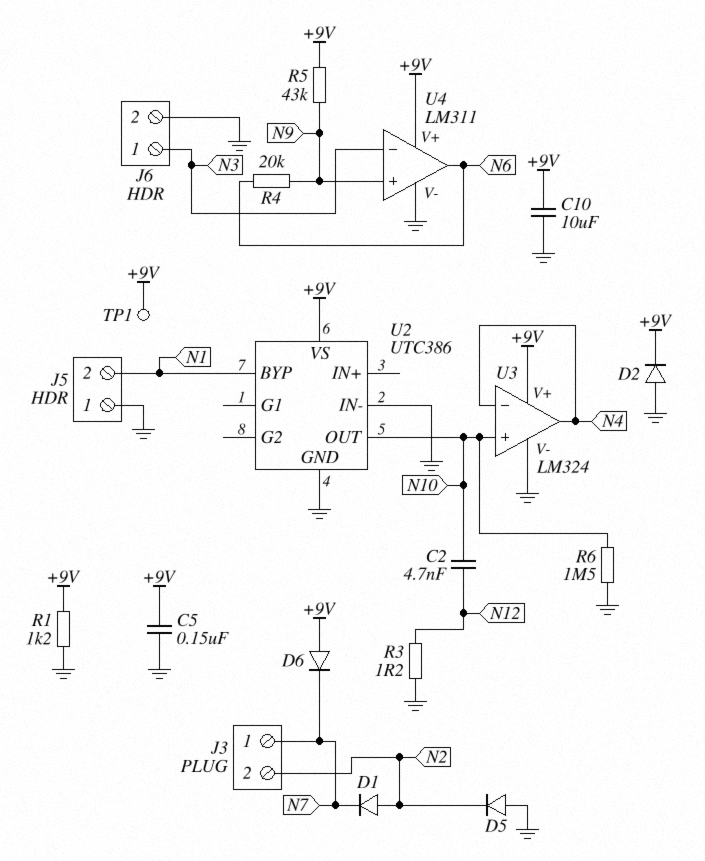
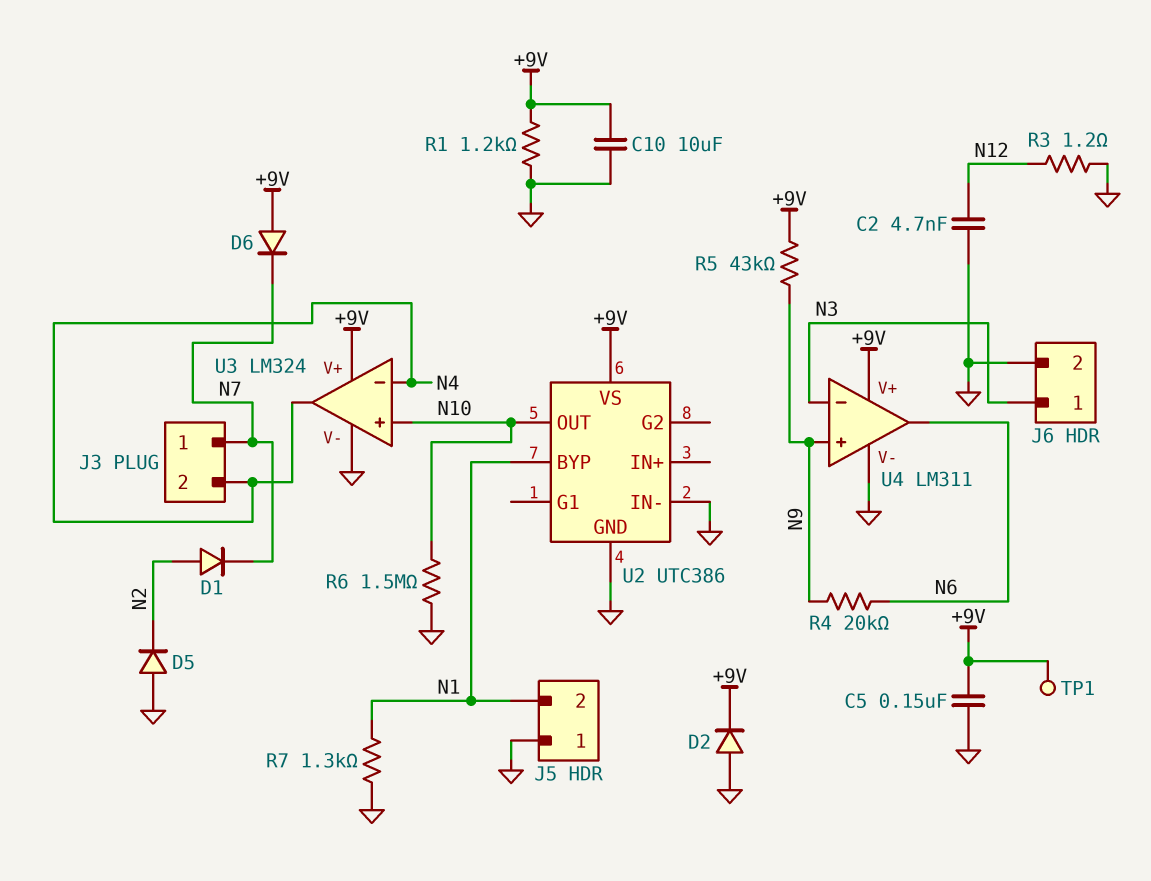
C2: 4.7nF (N10, N12) -> 4.7nF (GND, N12)
J3 pin 2: N2 -> N4
R7: none -> 1.3k (GND, N1)

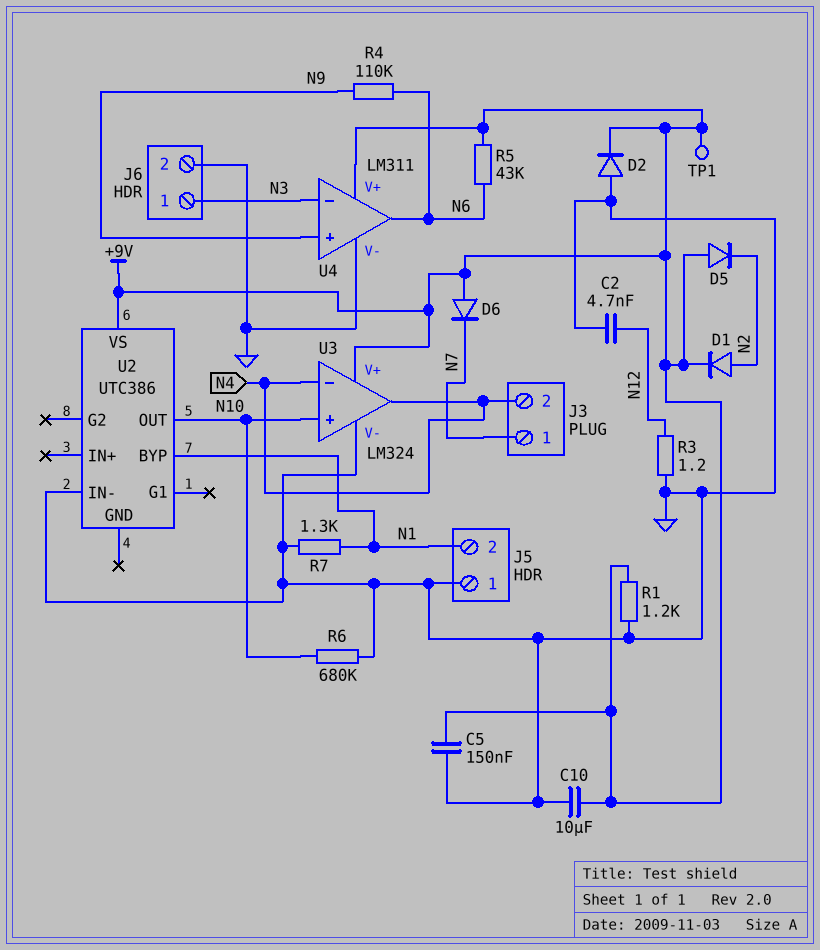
D1: diode (A N2, K N7) -> diode (A N2, K +9V)
D5: diode (A GND, K N2) -> diode (A +9V, K N2)
R4: 20k (N6, N9) -> 110k (N6, N9)
R5: 43k (+9V, N9) -> 43k (+9V, N6)
R6: 1.5M (GND, N10) -> 680k (GND, N10)
U2 pin GND: GND -> none

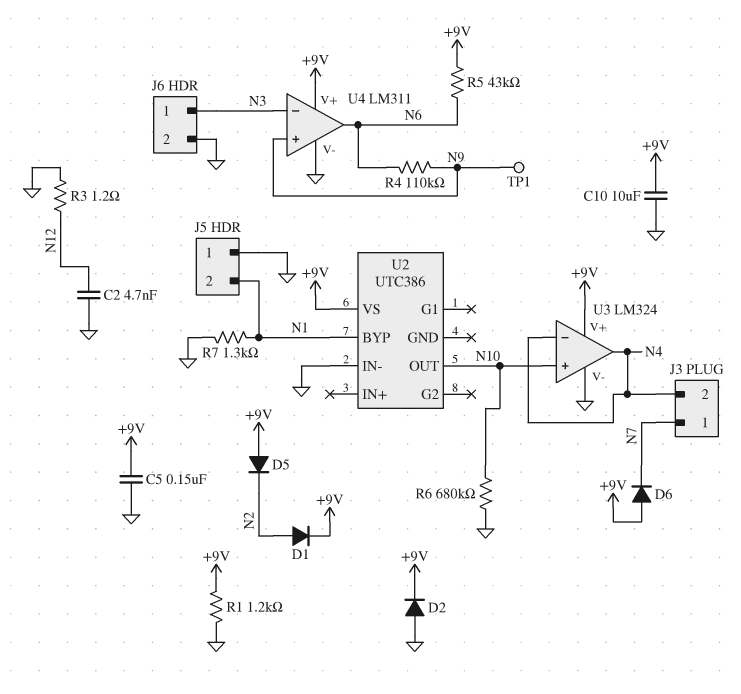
TP1: test point (+9V) -> test point (N9)

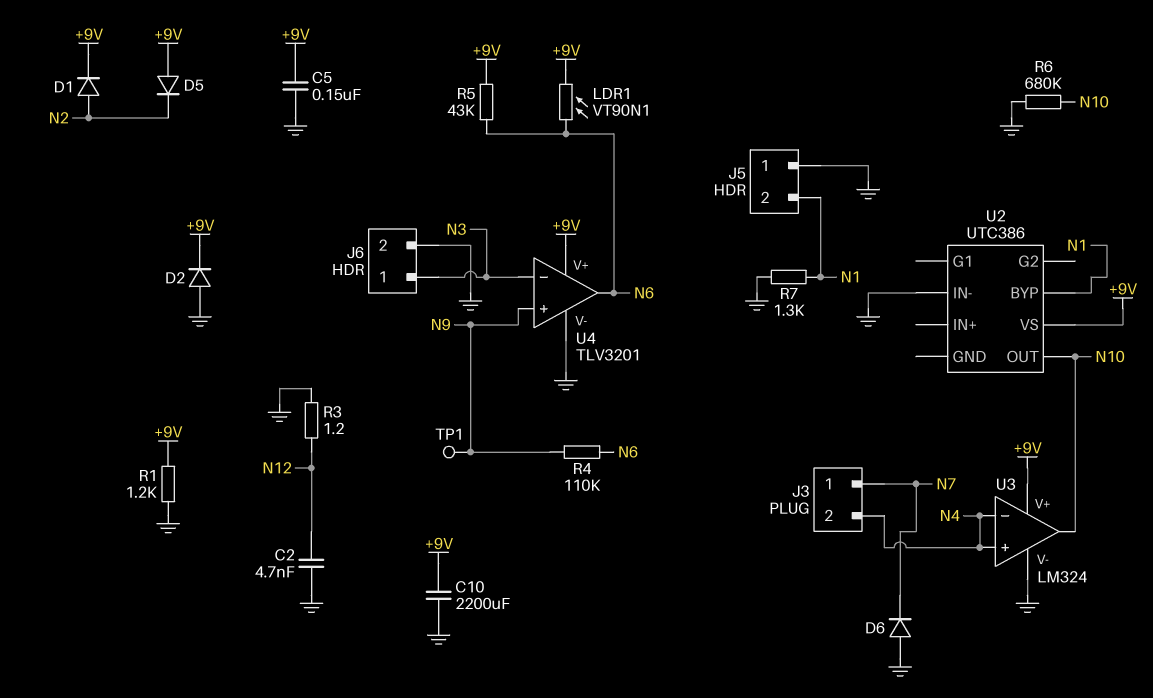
C10: 10uF (+9V, GND) -> 2200uF (+9V, GND)
D6: diode (A +9V, K N7) -> diode (A GND, K N7)
LDR1: none -> VT90N1 (+9V, N6)
U3 pin in+: N10 -> N4
U3 pin out: N4 -> N10
U4: LM311 -> TLV3201

